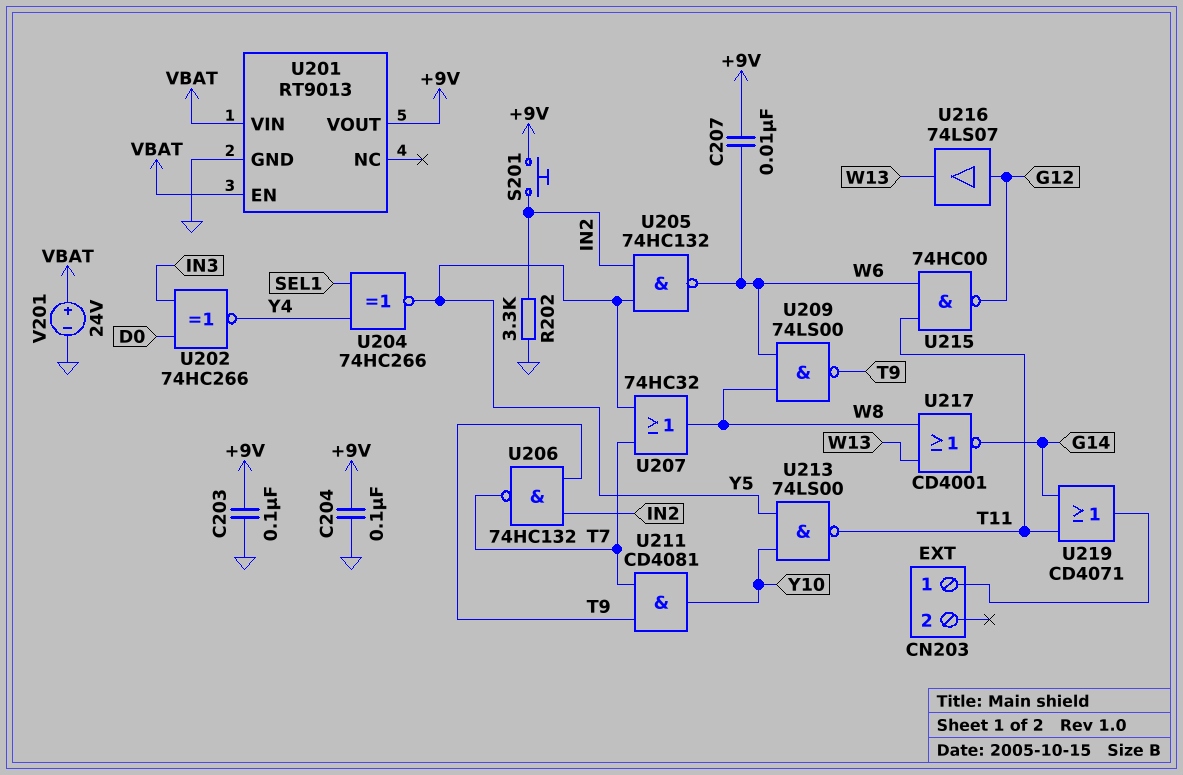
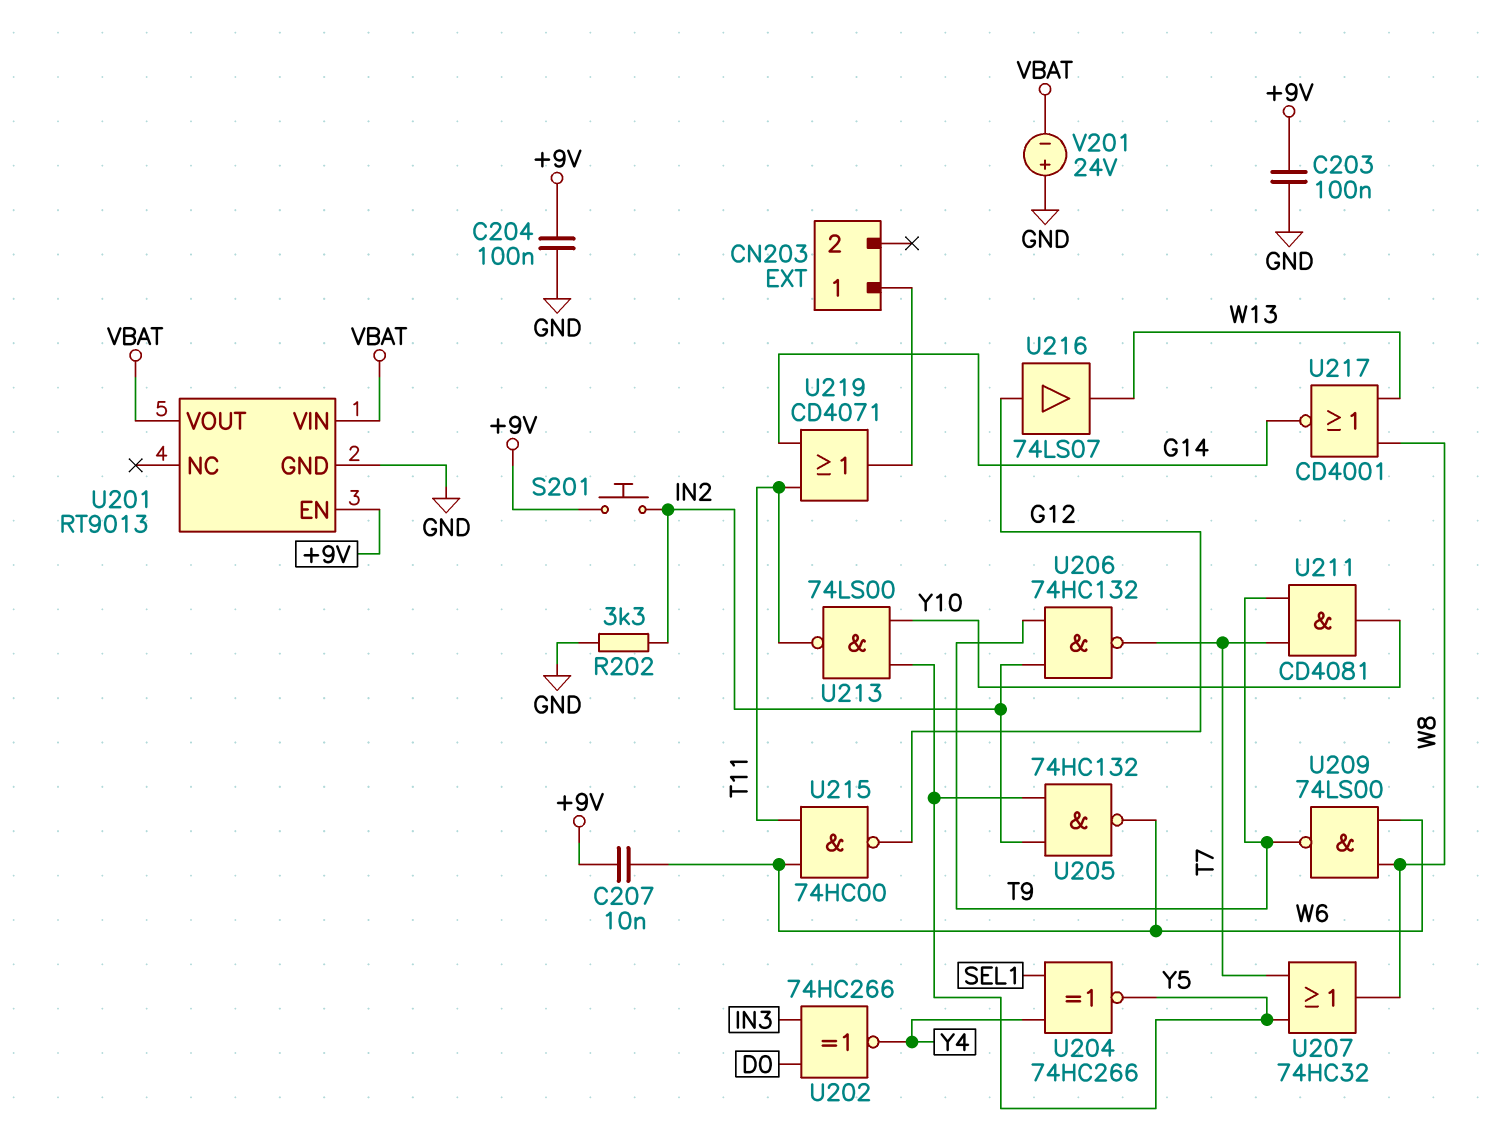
U201 pin EN: VBAT -> +9V
U201 pin VOUT: +9V -> VBAT
V201: 24V (plus VBAT, minus GND) -> 24V (plus GND, minus VBAT)

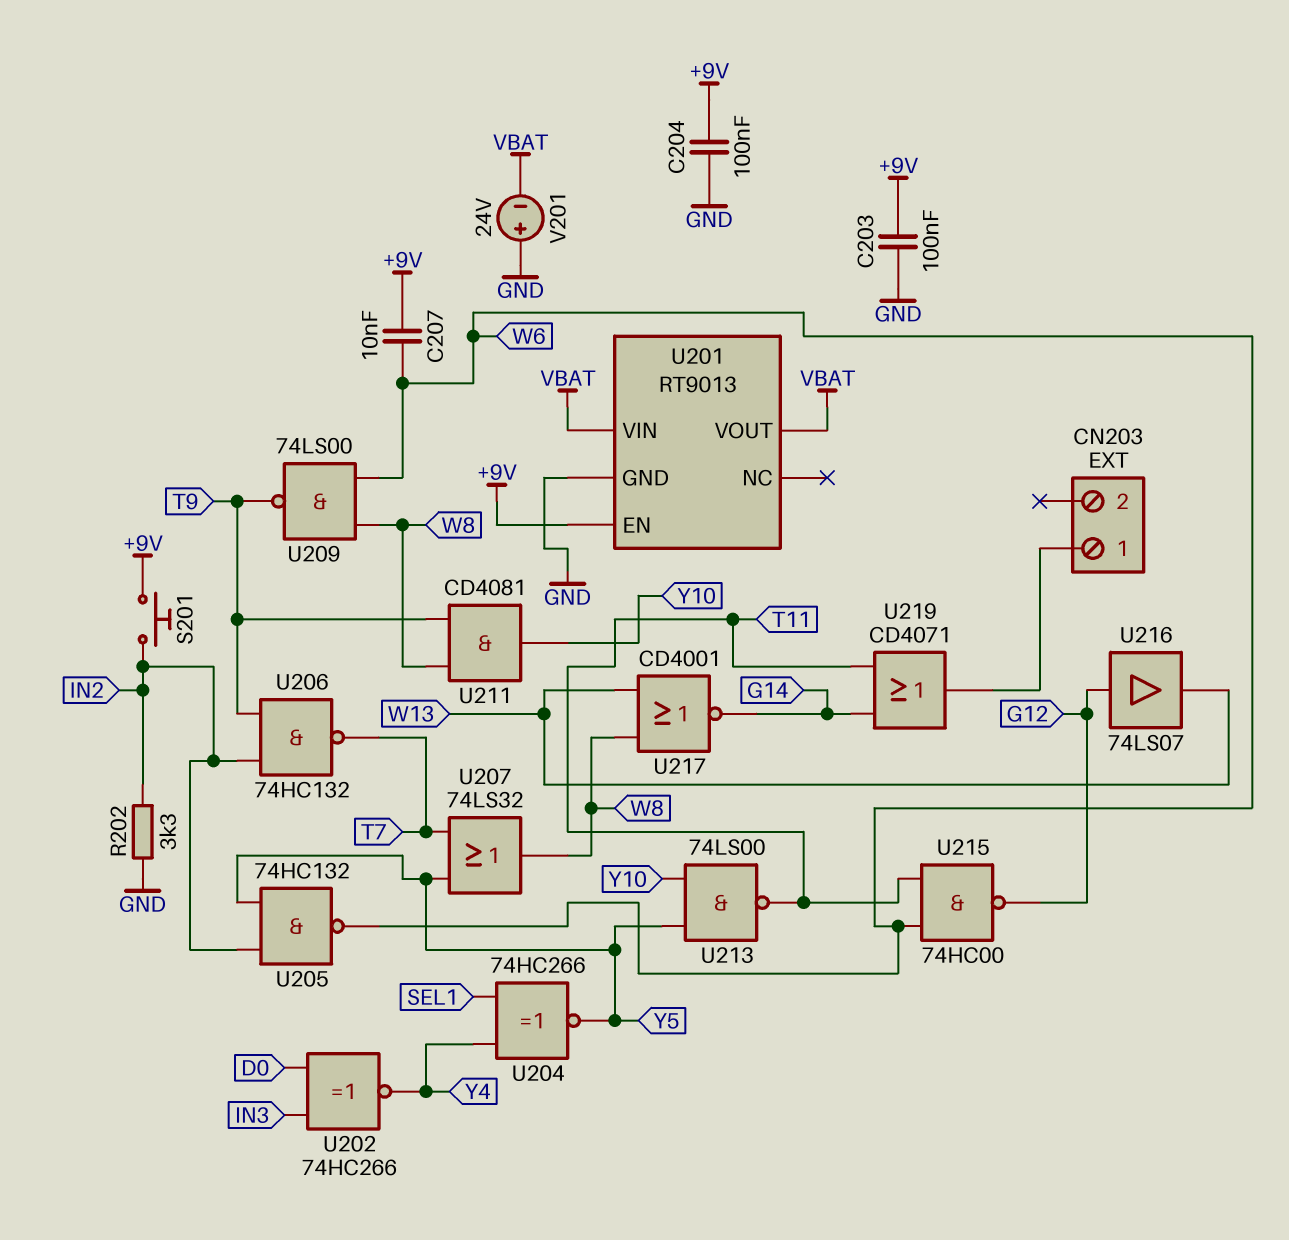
U207: OR 74HC32 (in T7, in Y5, out W8) -> OR 74LS32 (in T7, in Y5, out W8)
U211: AND CD4081 (in T7, in T9, out Y10) -> AND CD4081 (in T9, in W8, out Y10)

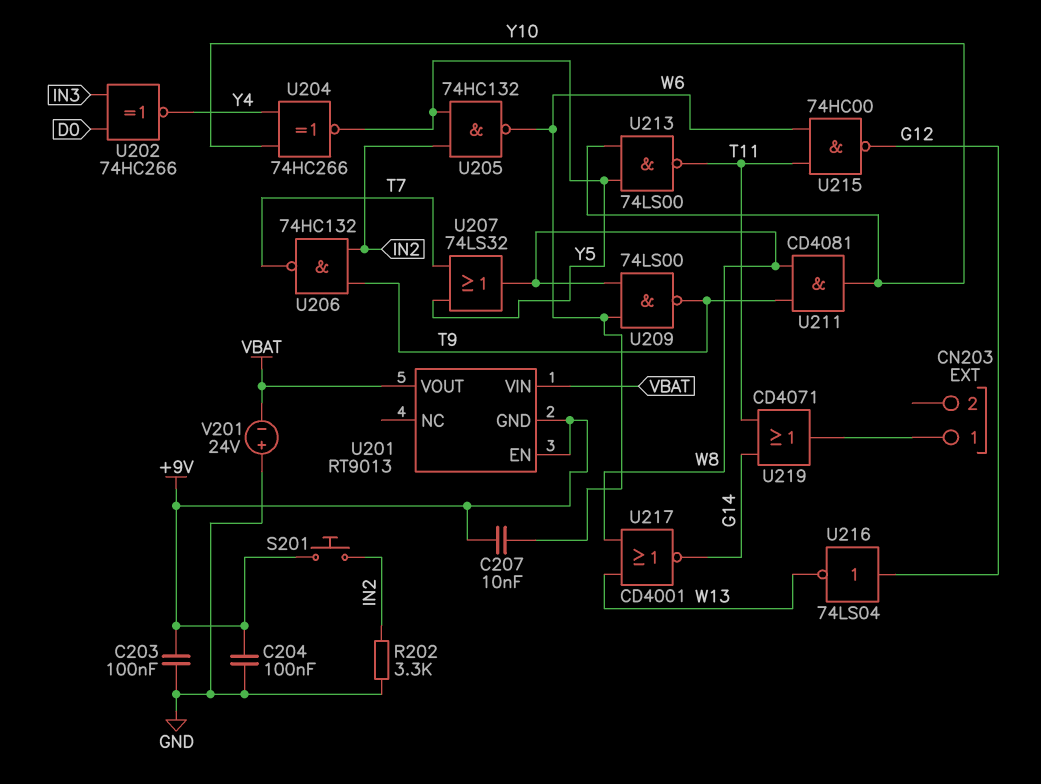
U201 pin GND: GND -> +9V
U204: XNOR 74HC266 (in SEL1, in Y4, out Y5) -> XNOR 74HC266 (in Y4, in Y10, out Y5)
U216: buffer 74LS07 (in G12, out W13) -> NOT 74LS04 (in G12, out W13)

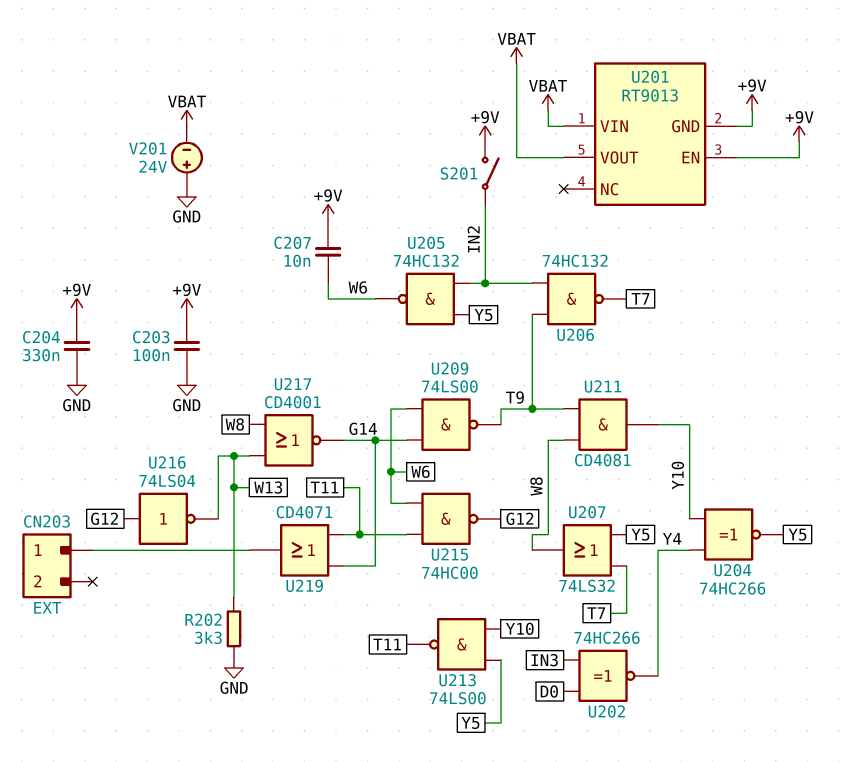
C204: 100nF (+9V, GND) -> 330nF (+9V, GND)
R202: 3.3k (GND, IN2) -> 3.3k (GND, W13)
S201: button (+9V, IN2) -> switch (+9V, IN2)
U209: NAND 74LS00 (in W6, in W8, out T9) -> NAND 74LS00 (in G14, in W6, out T9)

